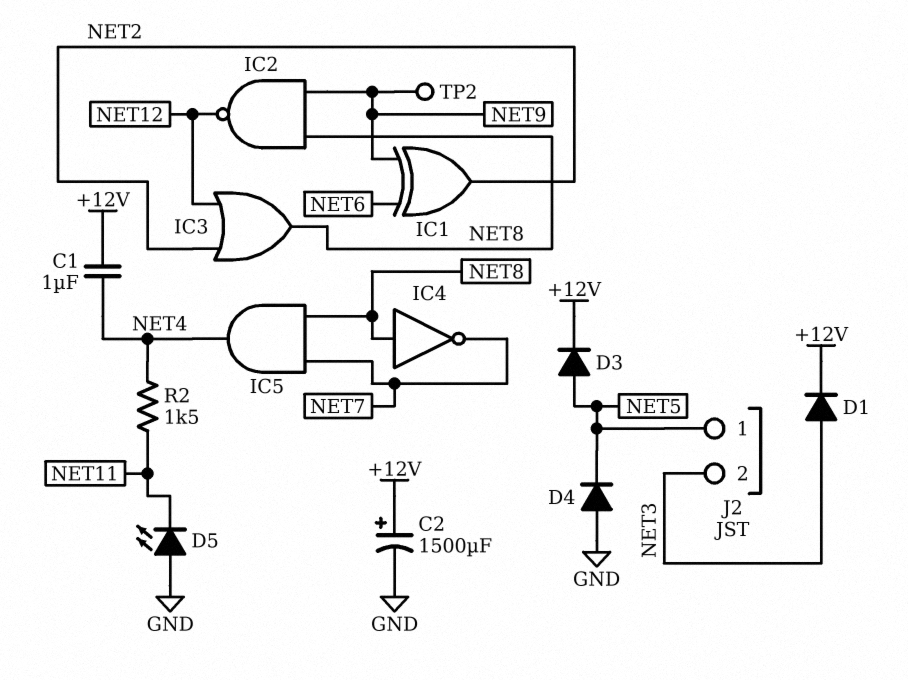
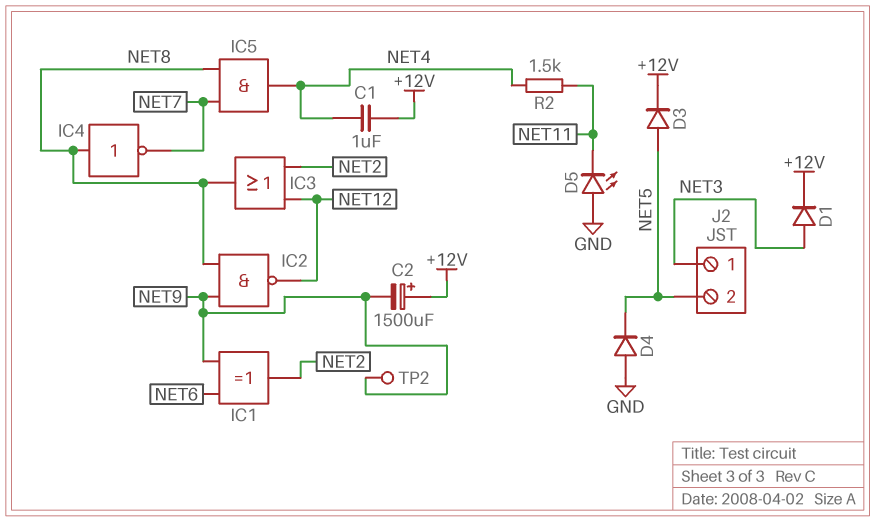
C2: 1500uF (plus +12V, minus GND) -> 1500uF (plus +12V, minus NET9)
J2 pin 1: NET5 -> NET3
J2 pin 2: NET3 -> NET5

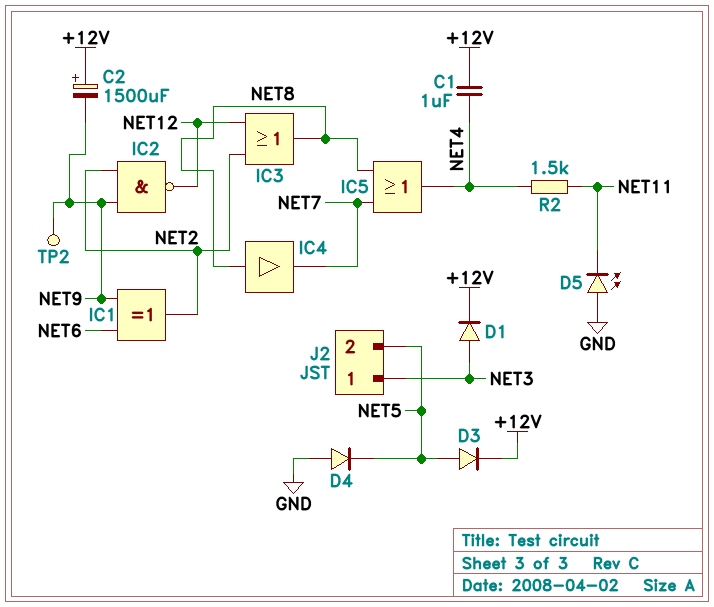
IC2: NAND (in NET8, in NET9, out NET12) -> NAND (in NET2, in NET9, out NET12)
IC4: NOT (in NET8, out NET7) -> buffer (in NET8, out NET7)
IC5: AND (in NET7, in NET8, out NET4) -> OR (in NET7, in NET8, out NET4)

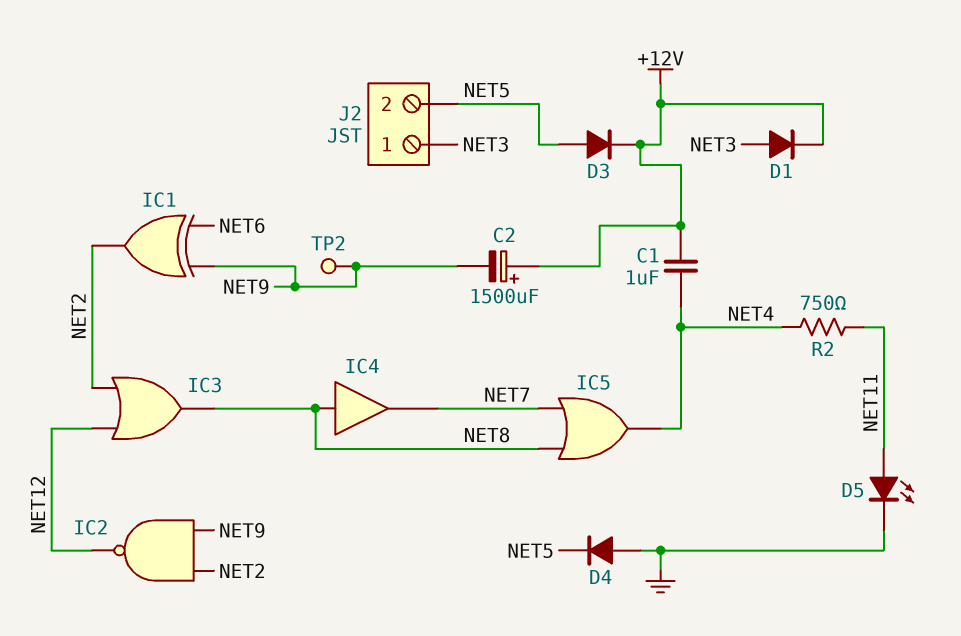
D5: LED (A GND, K NET11) -> LED (A NET11, K GND)
R2: 1.5k (NET4, NET11) -> 750 (NET4, NET11)

